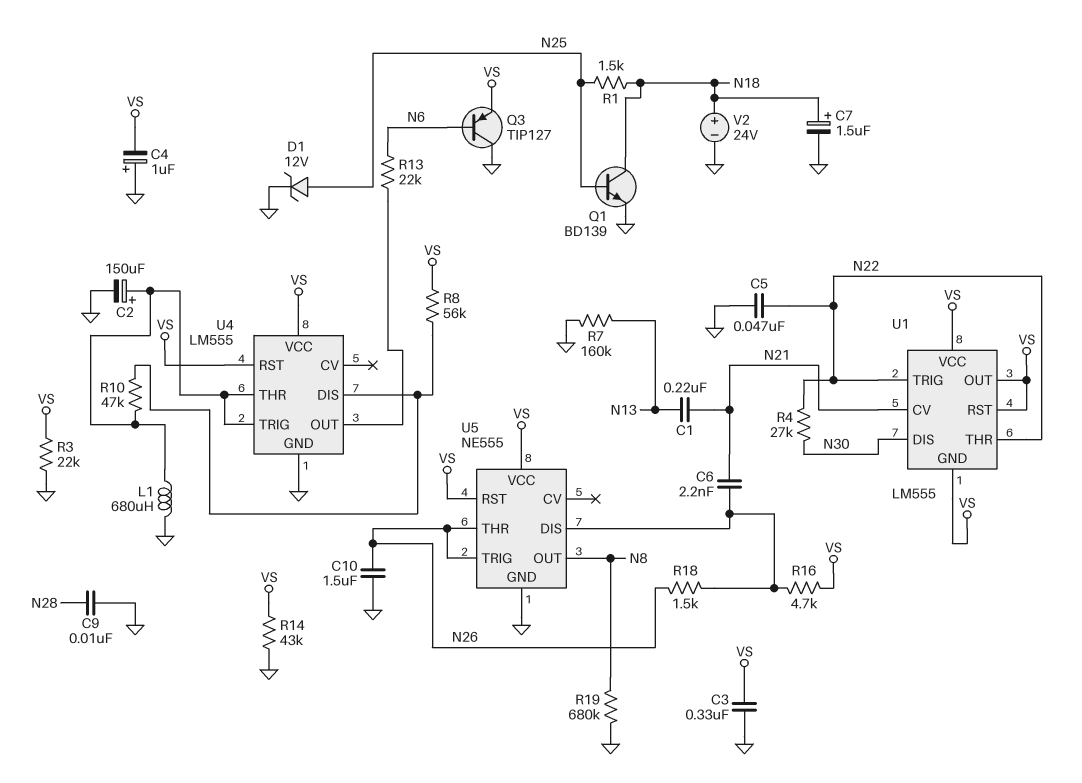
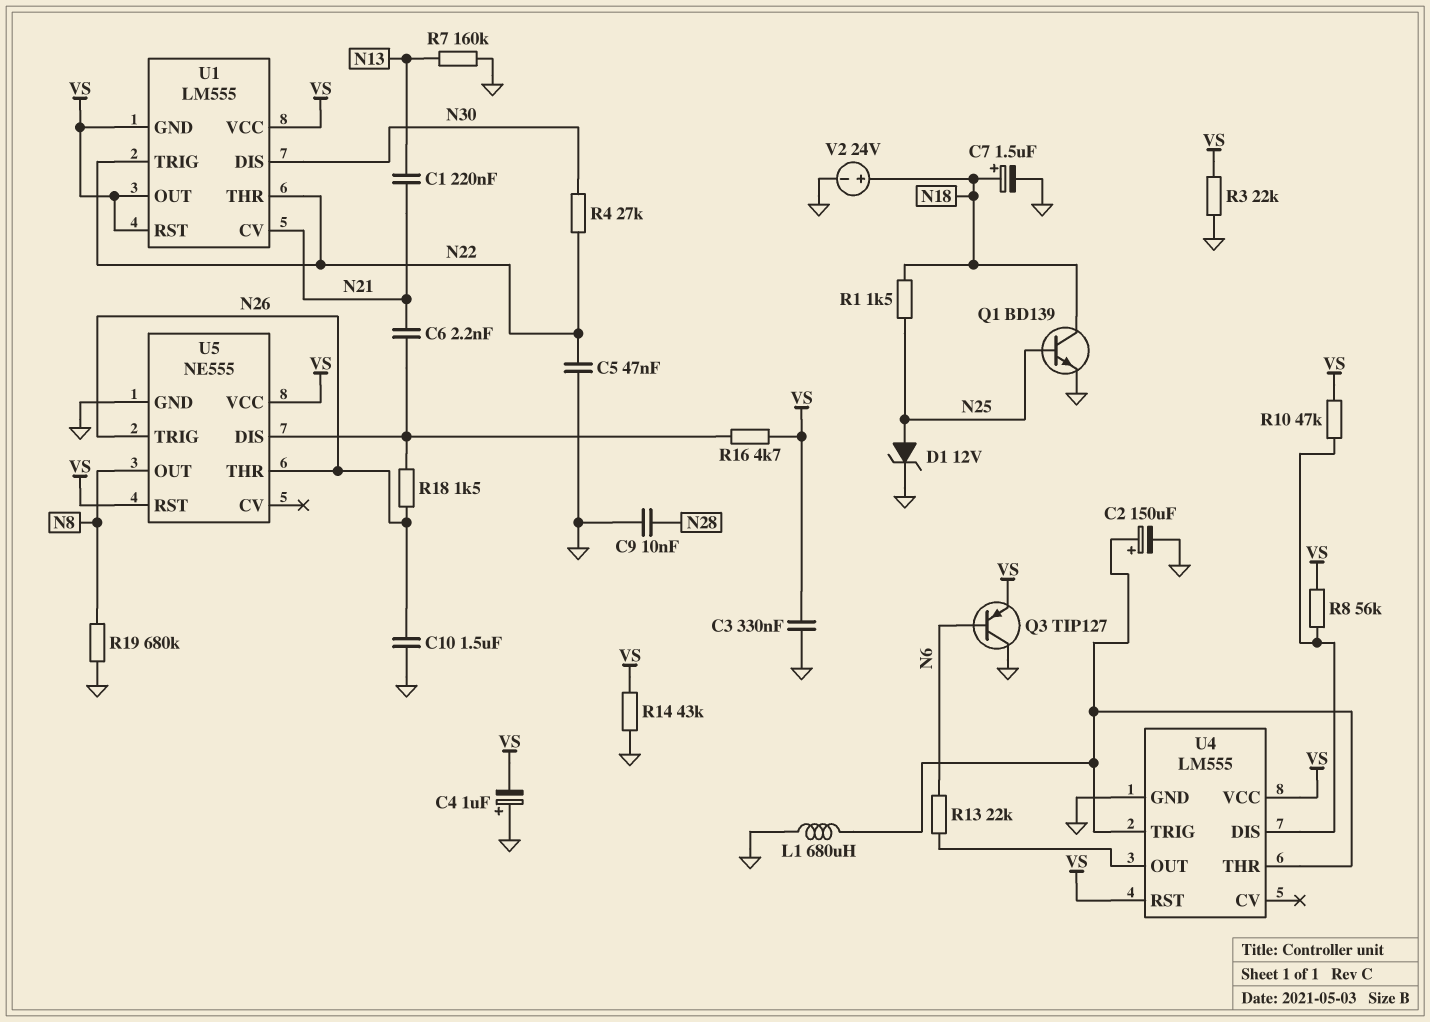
R10: 47k (U4/DIS, U4/THR) -> 47k (U4/DIS, VS)

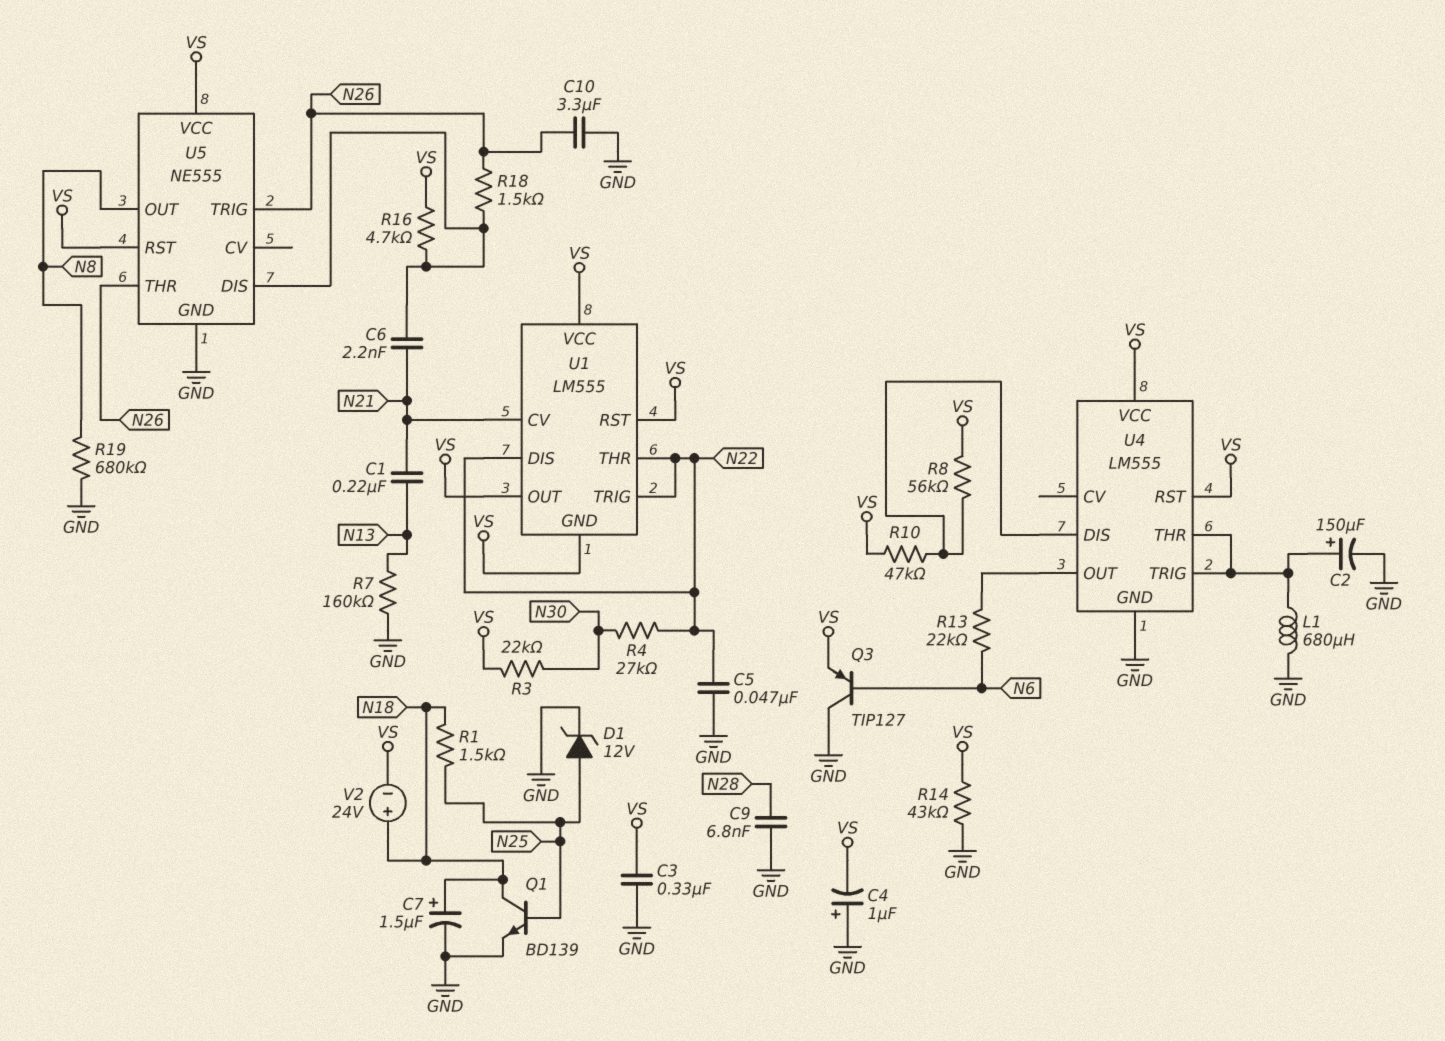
C9: 10nF (GND, N28) -> 6.8nF (GND, N28)
C10: 1.5uF (GND, N26) -> 3.3uF (GND, N26)
R3: 22k (GND, VS) -> 22k (N30, VS)
U1 pin DIS: N30 -> N22
V2: 24V (plus N18, minus GND) -> 24V (plus N18, minus VS)

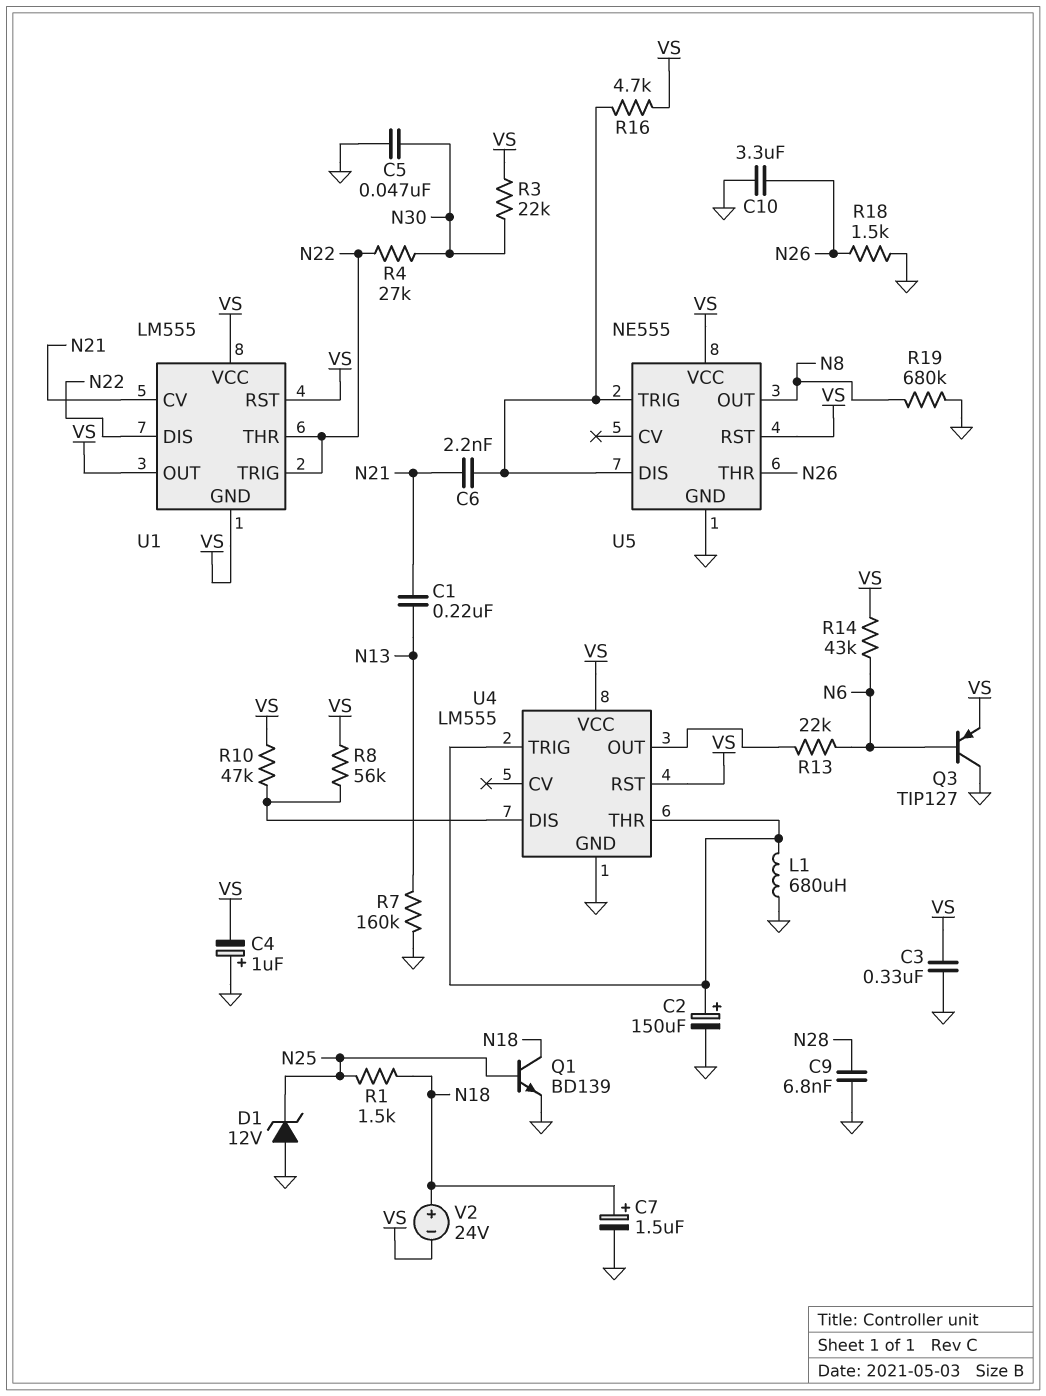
C5: 47nF (GND, N22) -> 47nF (GND, N30)
D1: zener 12V (A N25, K GND) -> zener 12V (A GND, K N25)
R14: 43k (GND, VS) -> 43k (N6, VS)
R18: 1.5k (N26, U5/DIS) -> 1.5k (GND, N26)
U5 pin TRIG: N26 -> U5/DIS

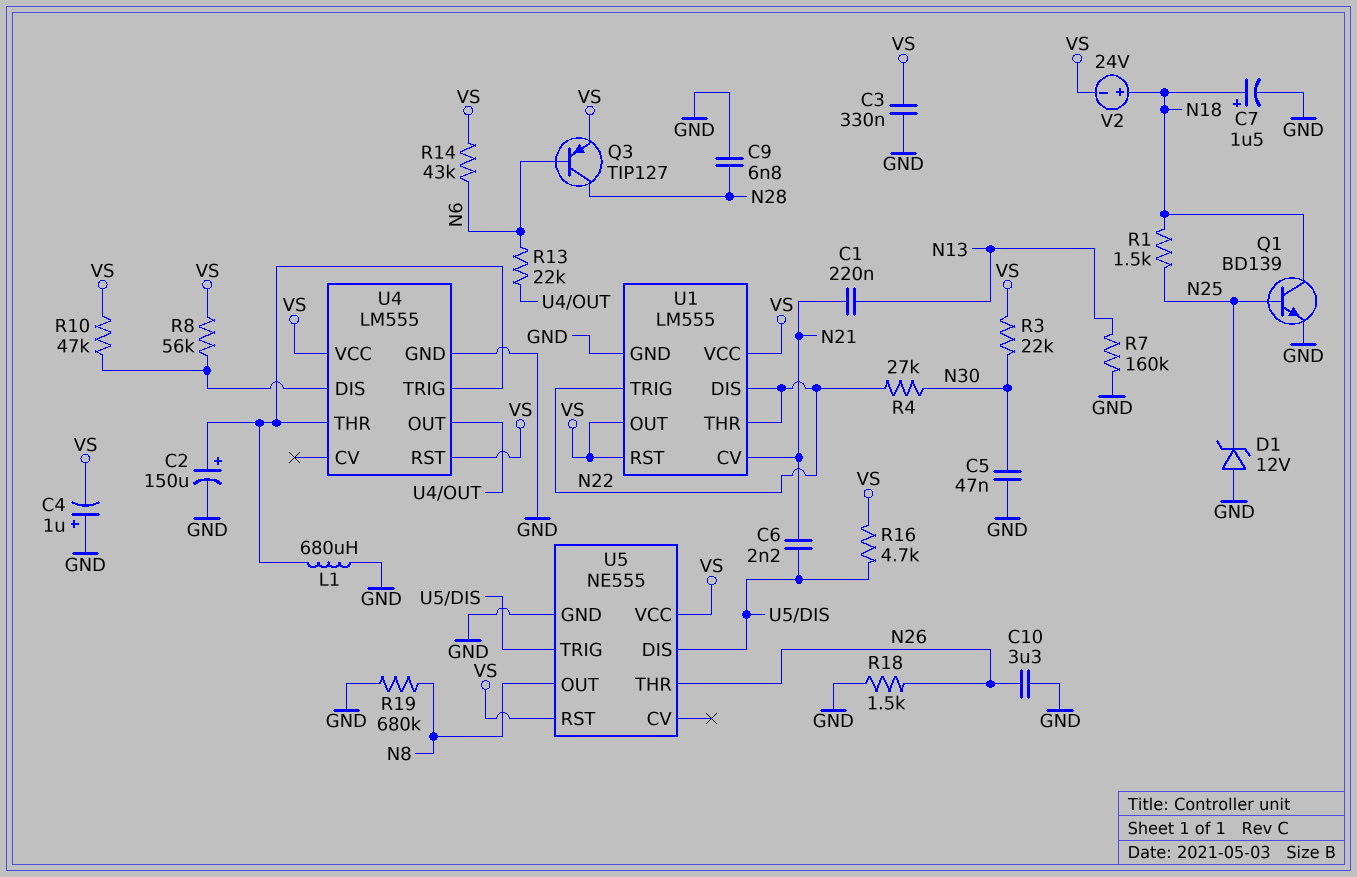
Q3: PNP TIP127 (B N6, C GND, E VS) -> PNP TIP127 (B N6, C N28, E VS)
U1 pin GND: VS -> GND

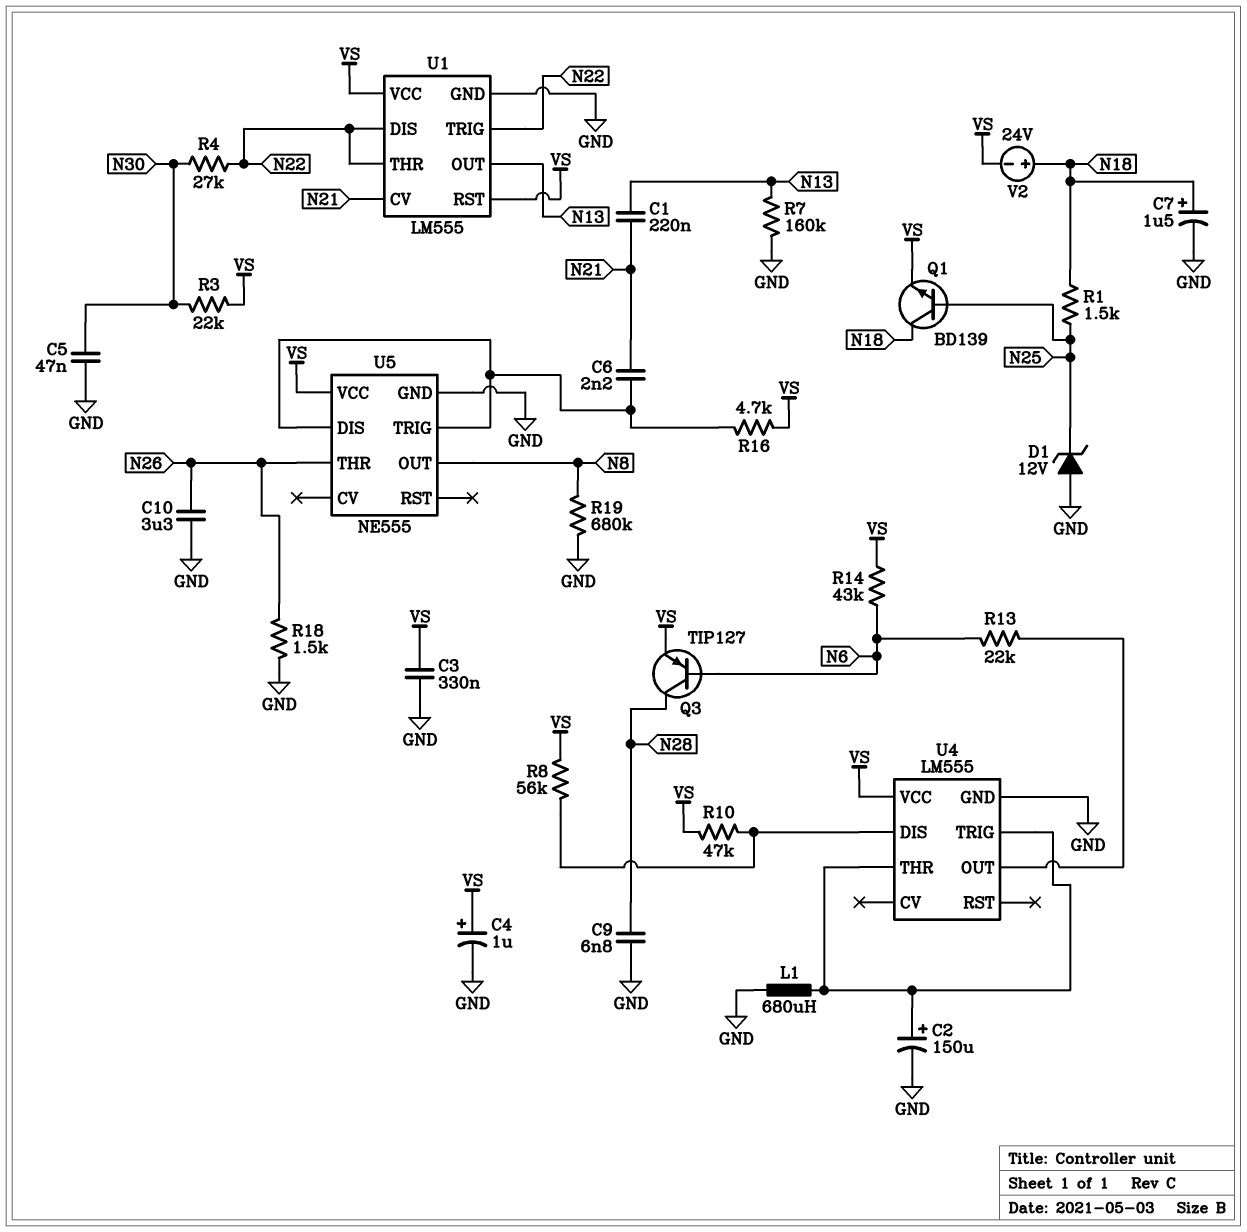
C4: 1uF (plus GND, minus VS) -> 1uF (plus VS, minus GND)
Q1: NPN BD139 (B N25, C N18, E GND) -> NPN BD139 (B N25, C N18, E VS)
U1 pin OUT: VS -> N13
U4 pin RST: VS -> none
U5 pin RST: VS -> none

